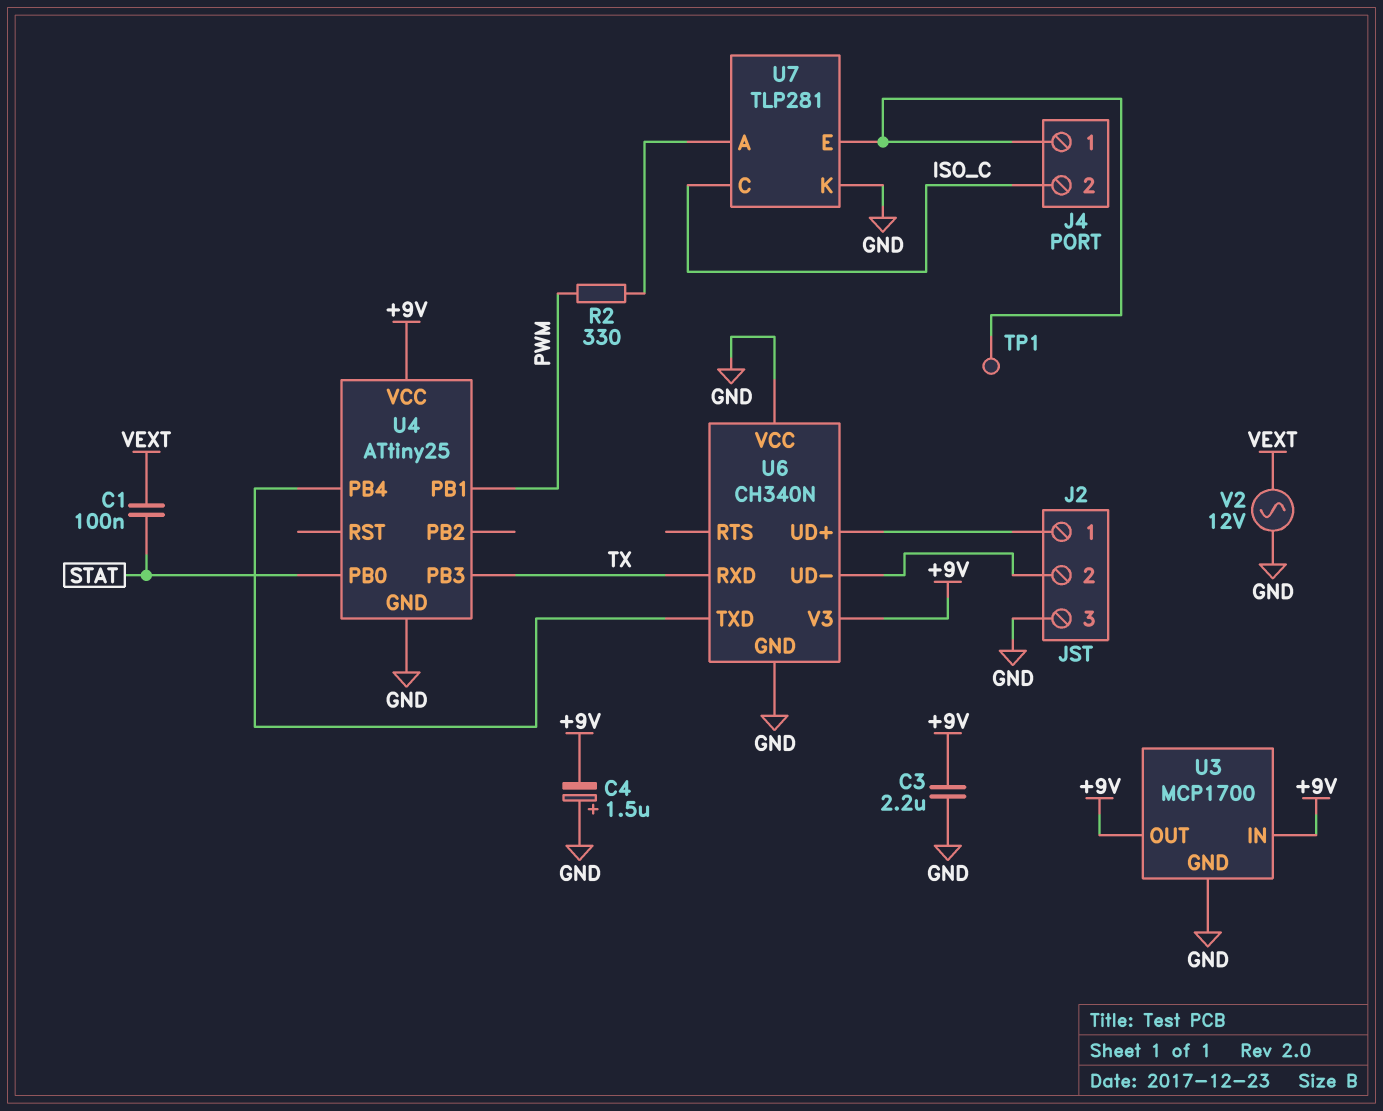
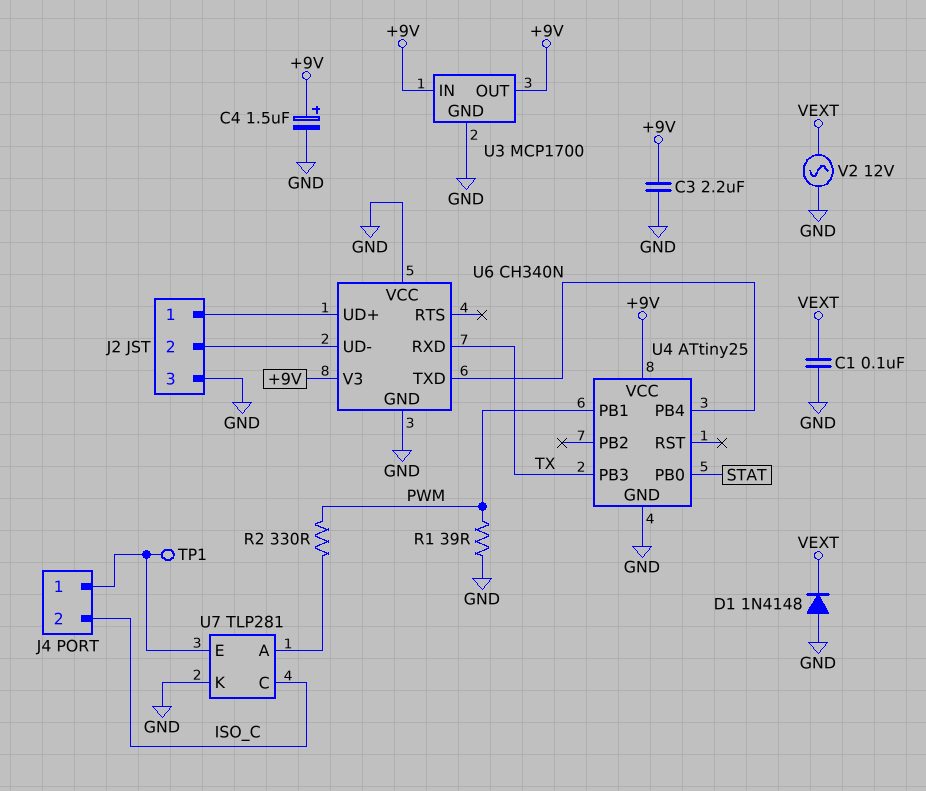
C1: 100nF (STAT, VEXT) -> 100nF (GND, VEXT)
C4: 1.5uF (plus GND, minus +9V) -> 1.5uF (plus +9V, minus GND)
D1: none -> diode 1N4148 (A GND, K VEXT)
R1: none -> 39 (GND, PWM)

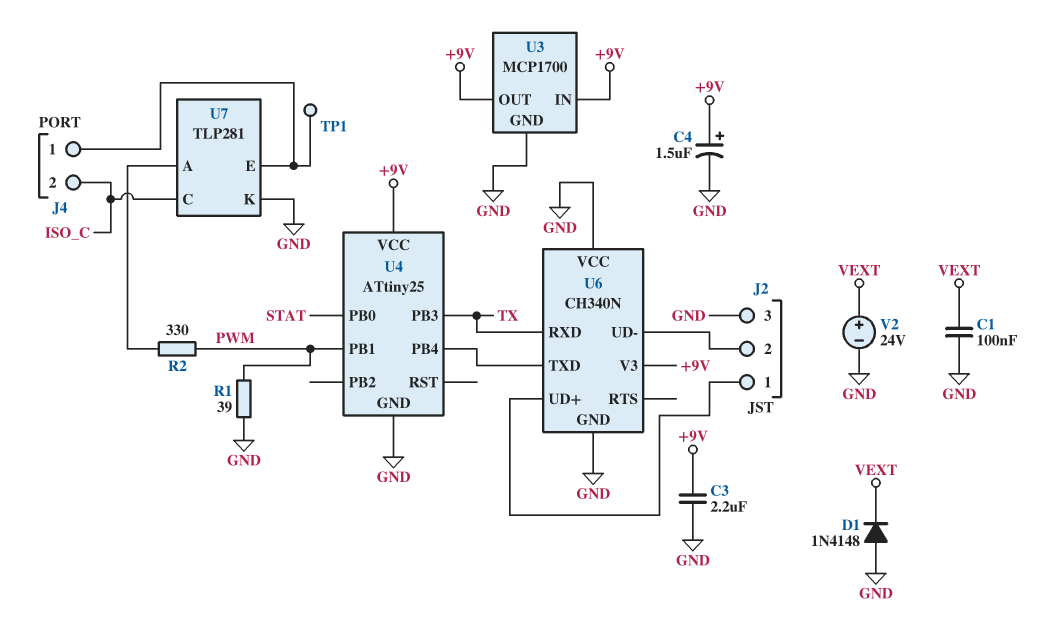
V2: AC 12V (GND, VEXT) -> 24V (plus VEXT, minus GND)

